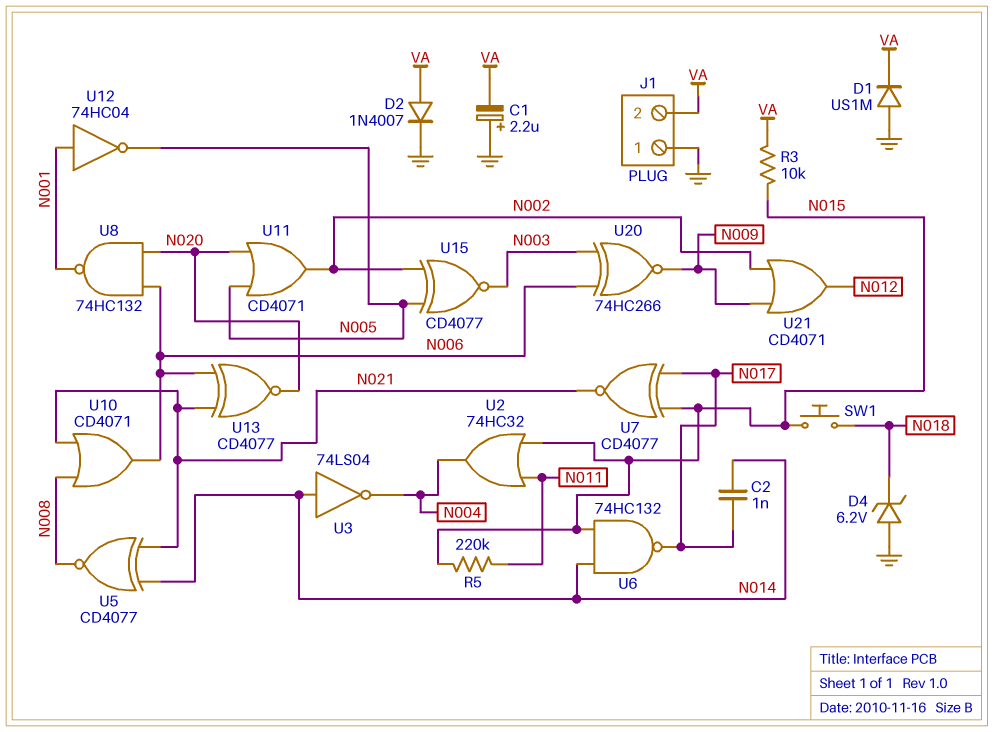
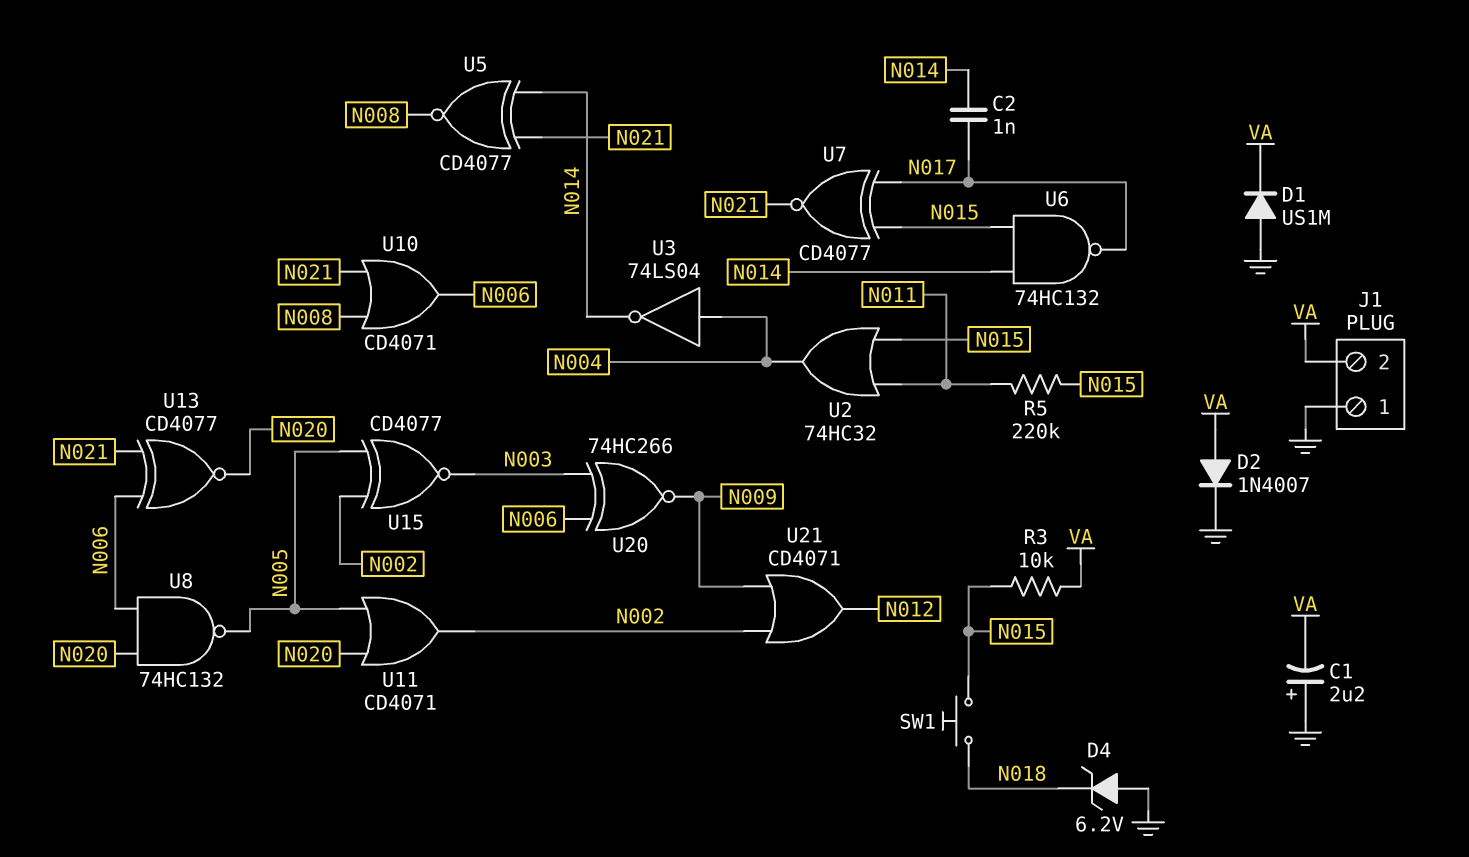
U3: NOT 74LS04 (in N014, out N004) -> NOT 74LS04 (in N004, out N014)
U8: NAND 74HC132 (in N006, in N020, out N001) -> NAND 74HC132 (in N006, in N020, out N005)
U12: NOT 74HC04 (in N001, out N005) -> none

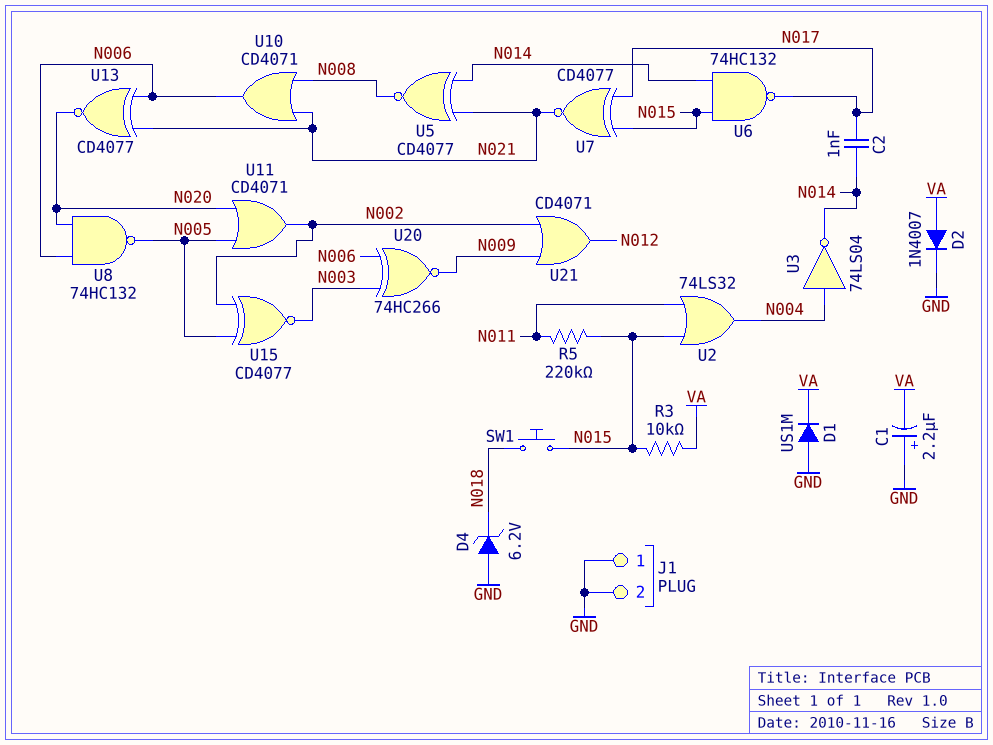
J1 pin 2: VA -> GND
U2: OR 74HC32 (in N011, in N015, out N004) -> OR 74LS32 (in N011, in N015, out N004)

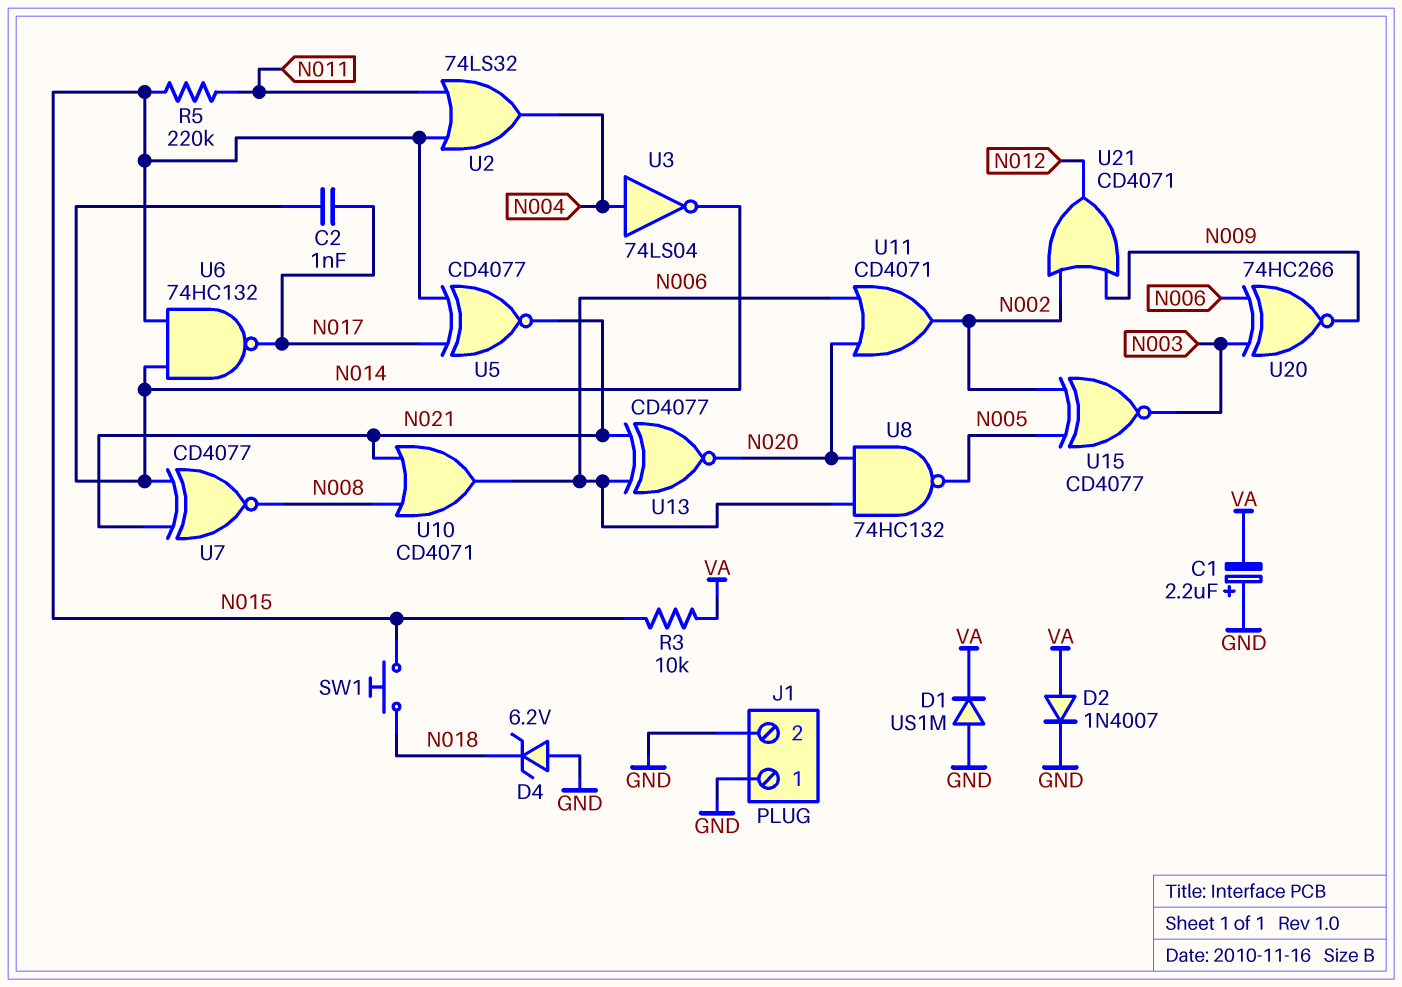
U5: XNOR CD4077 (in N014, in N021, out N008) -> XNOR CD4077 (in N015, in N017, out N021)
U7: XNOR CD4077 (in N015, in N017, out N021) -> XNOR CD4077 (in N014, in N021, out N008)
U11: OR CD4071 (in N005, in N020, out N002) -> OR CD4071 (in N006, in N020, out N002)

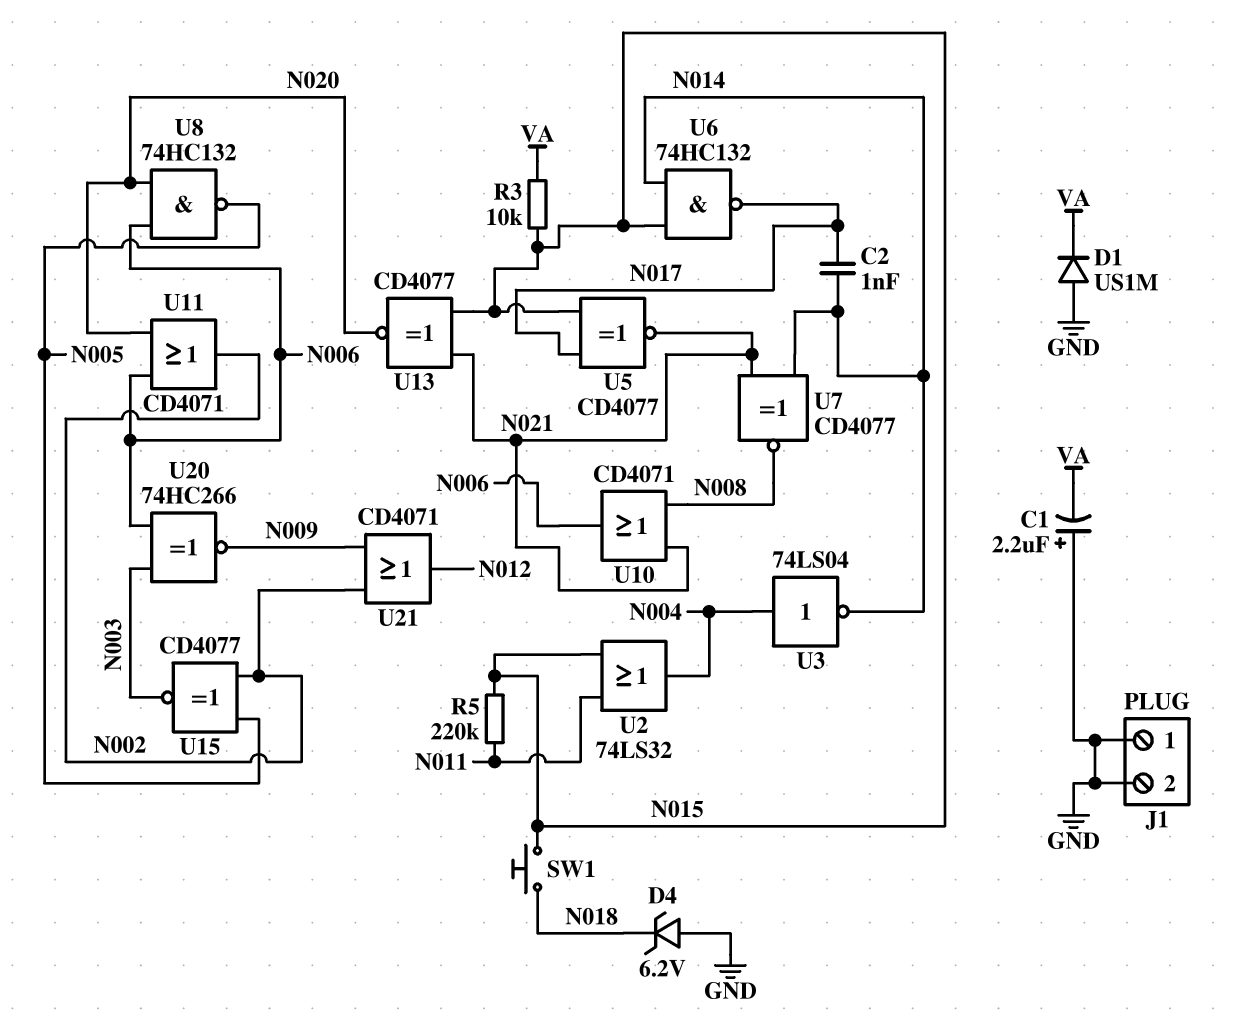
D2: diode 1N4007 (A VA, K GND) -> none
U13: XNOR CD4077 (in N006, in N021, out N020) -> XNOR CD4077 (in N015, in N021, out N020)

